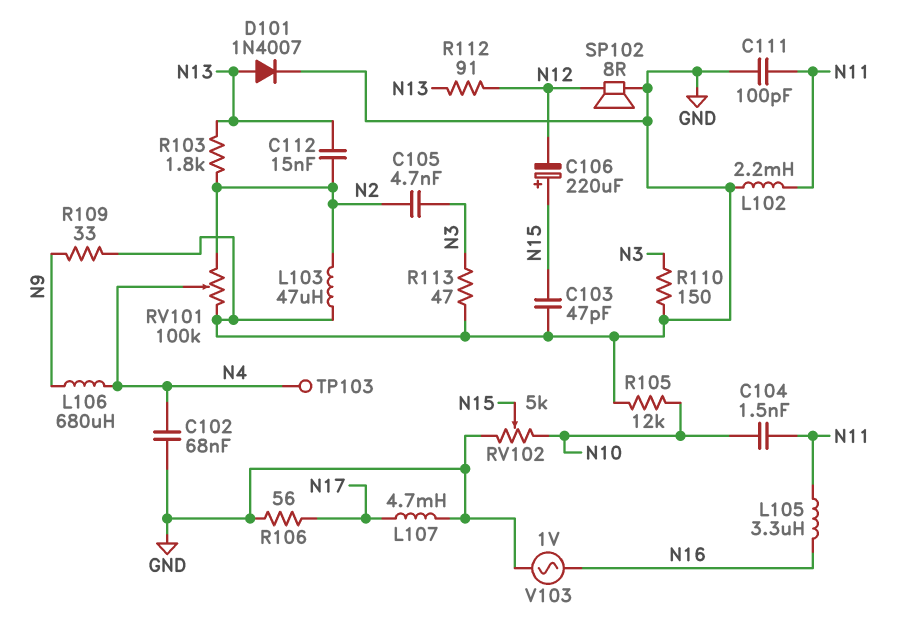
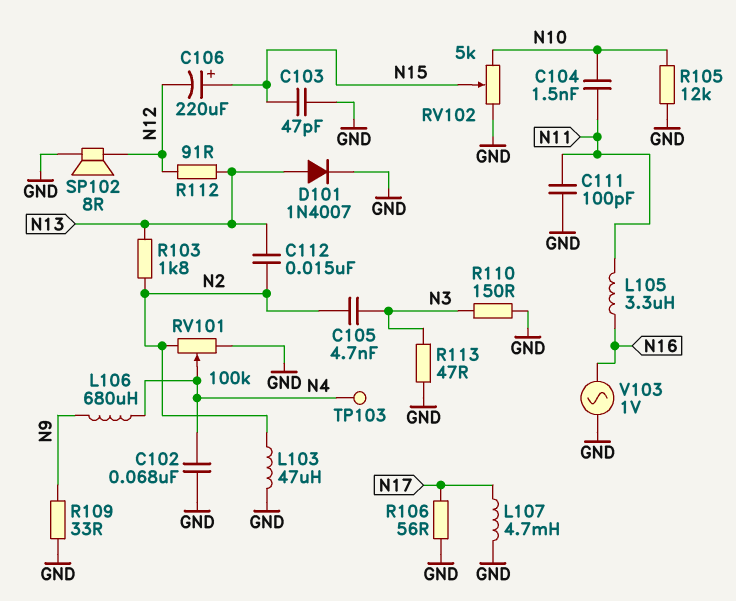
L102: 2.2mH (GND, N11) -> none

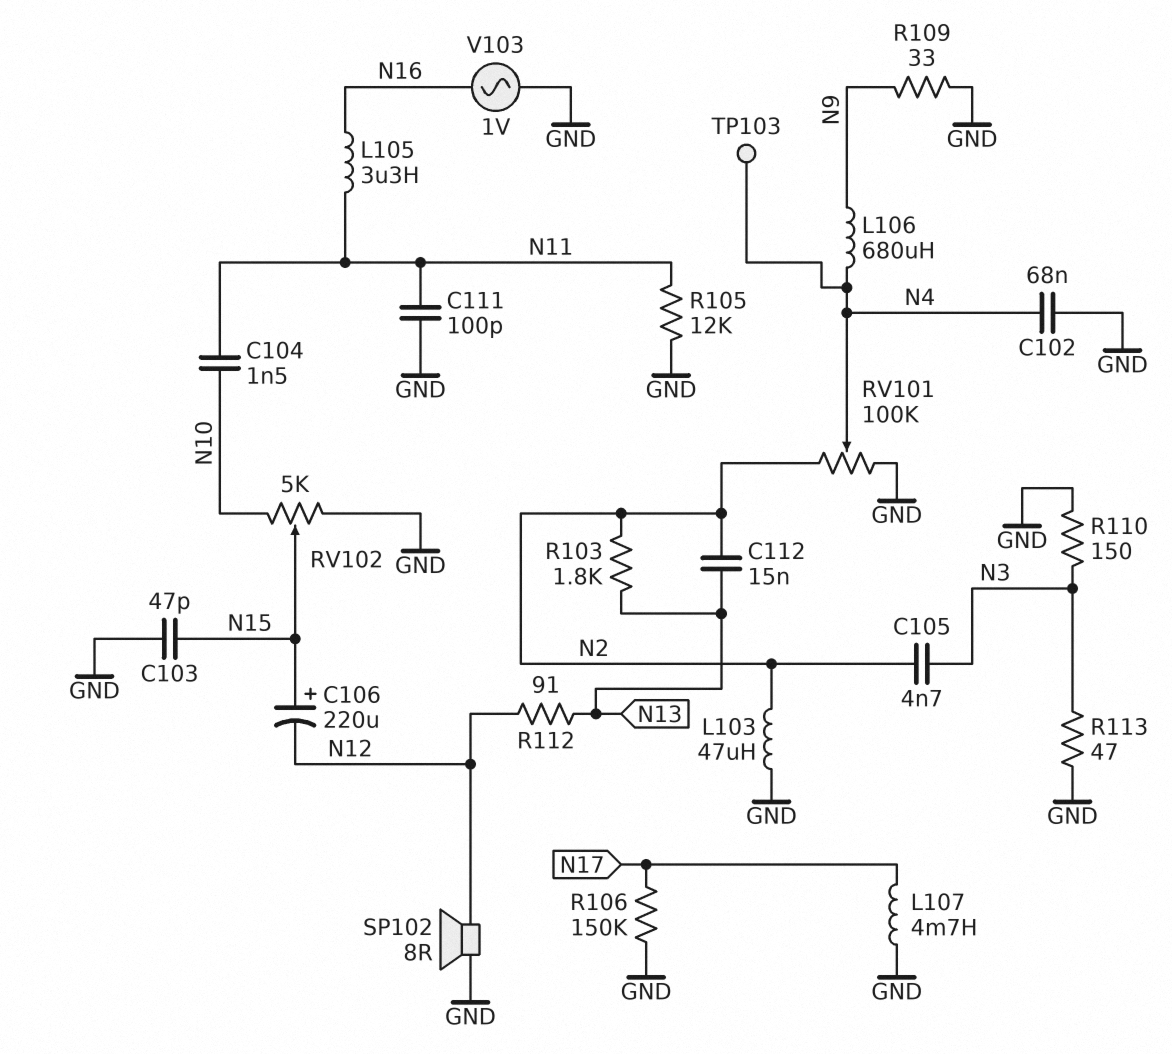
D101: diode 1N4007 (A N13, K GND) -> none
R105: 12k (GND, N10) -> 12k (GND, N11)
R106: 56 (GND, N17) -> 150k (GND, N17)

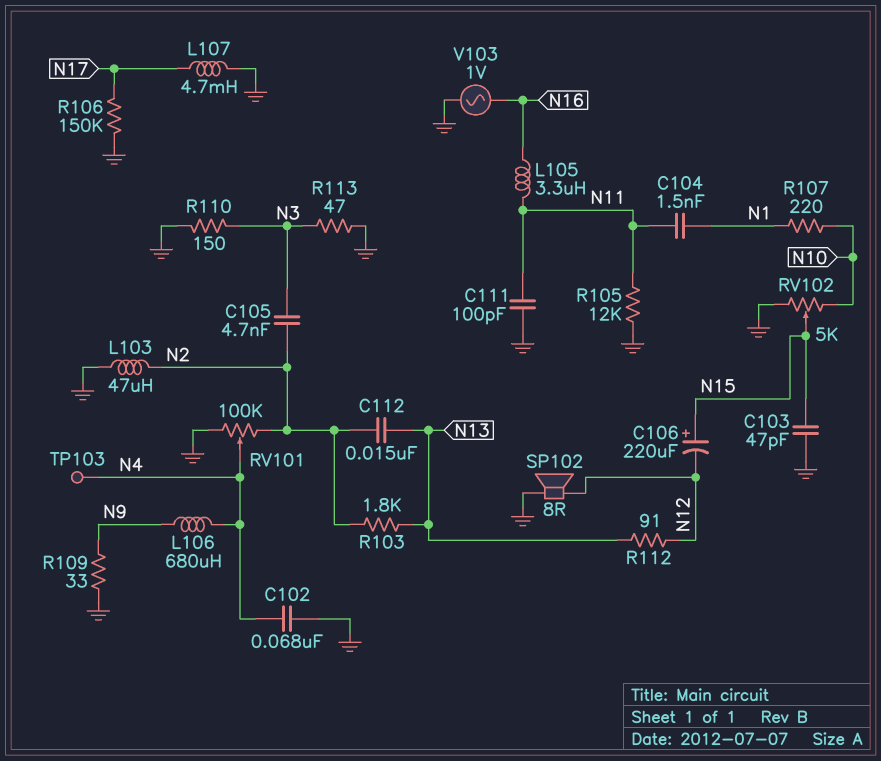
C104: 1.5nF (N10, N11) -> 1.5nF (N1, N11)
R107: none -> 220 (N1, N10)

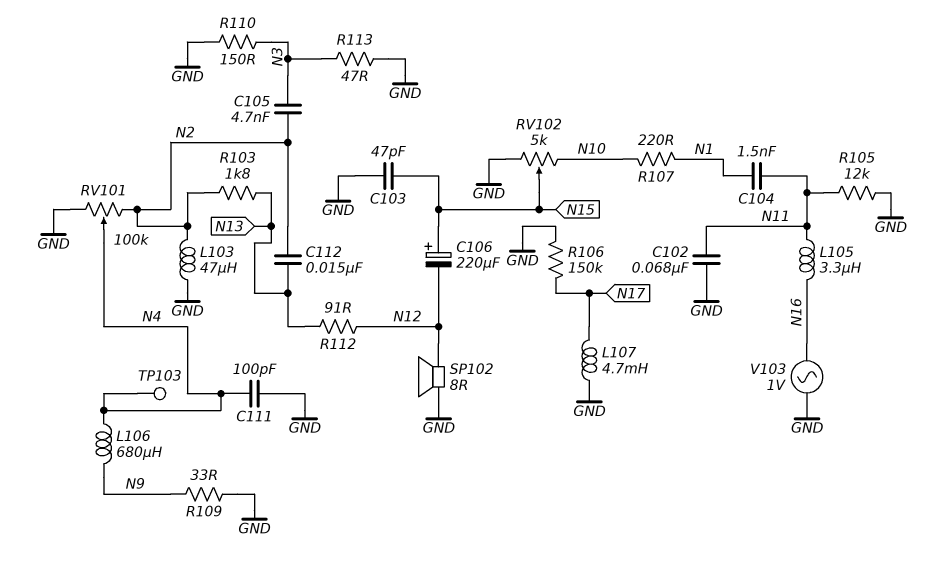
C102: 68nF (GND, N4) -> 68nF (GND, N11)
C111: 100pF (GND, N11) -> 100pF (GND, N4)

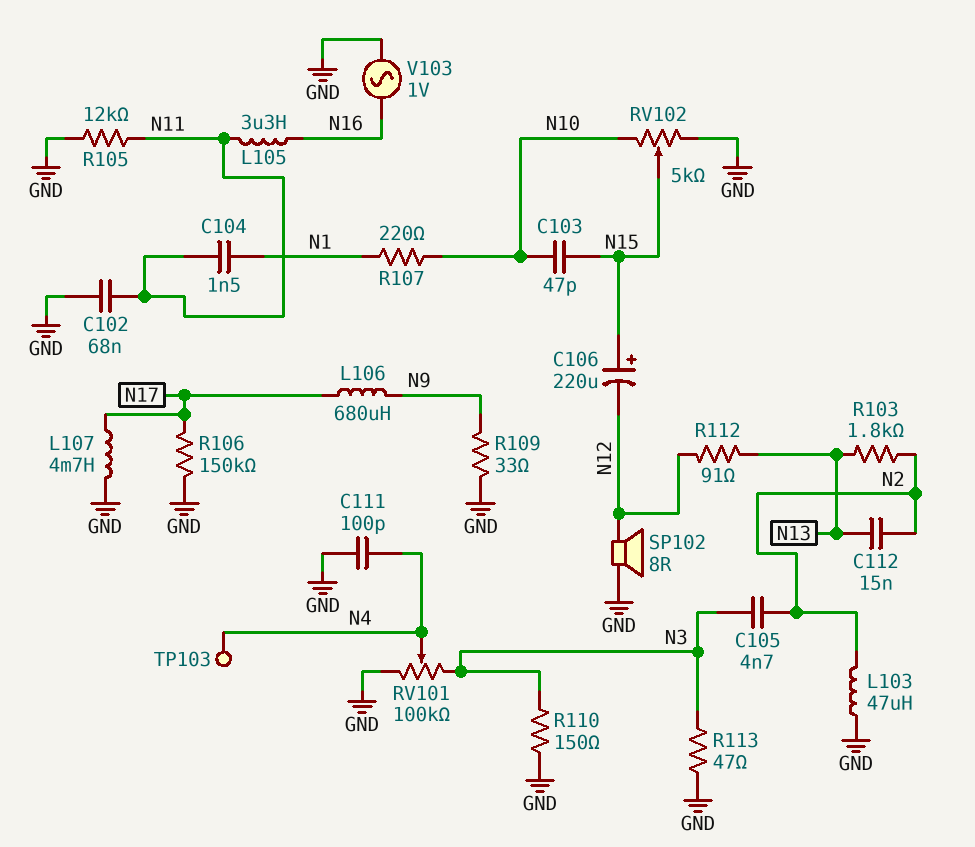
C103: 47pF (GND, N15) -> 47pF (N10, N15)
L106: 680uH (N4, N9) -> 680uH (N9, N17)
RV101: 100k (GND, N2, wiper N4) -> 100k (GND, N3, wiper N4)

